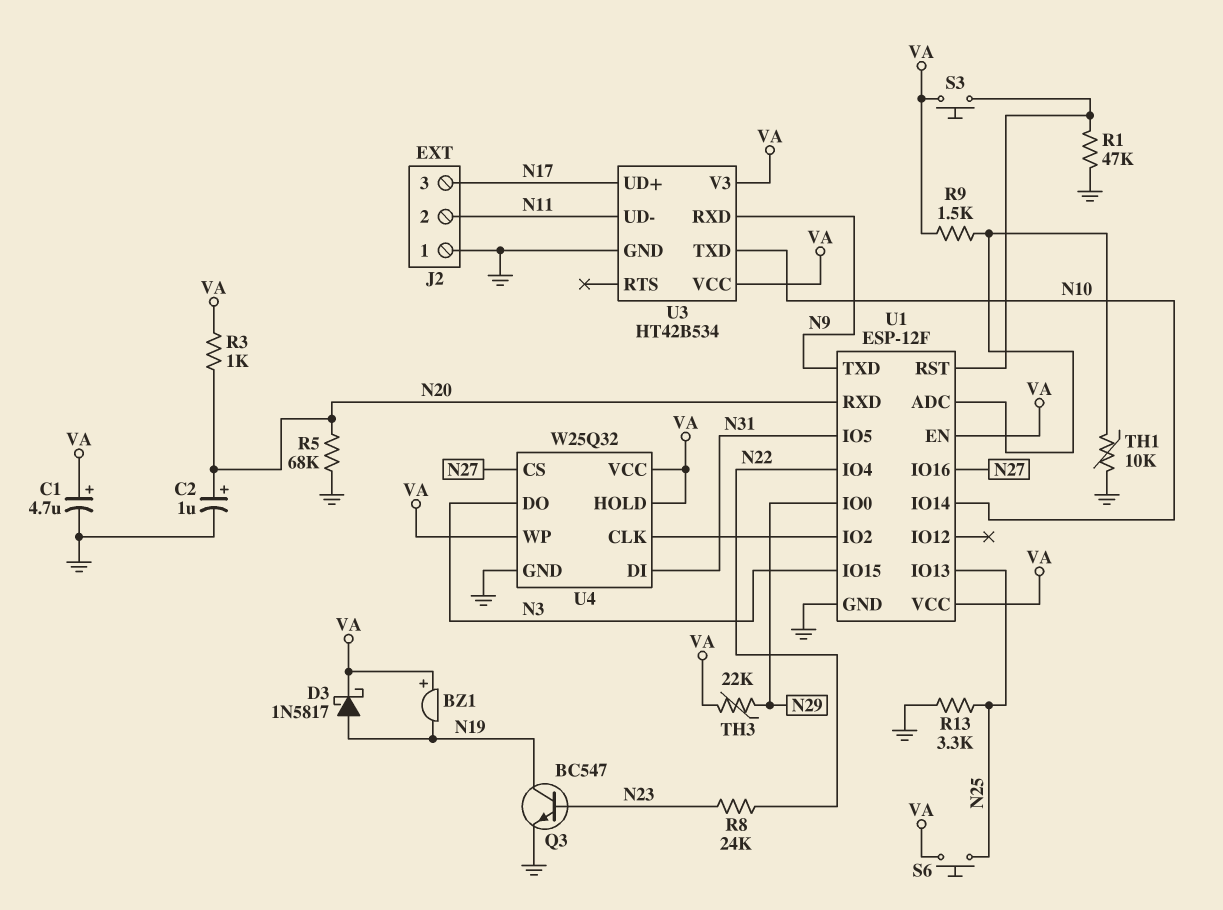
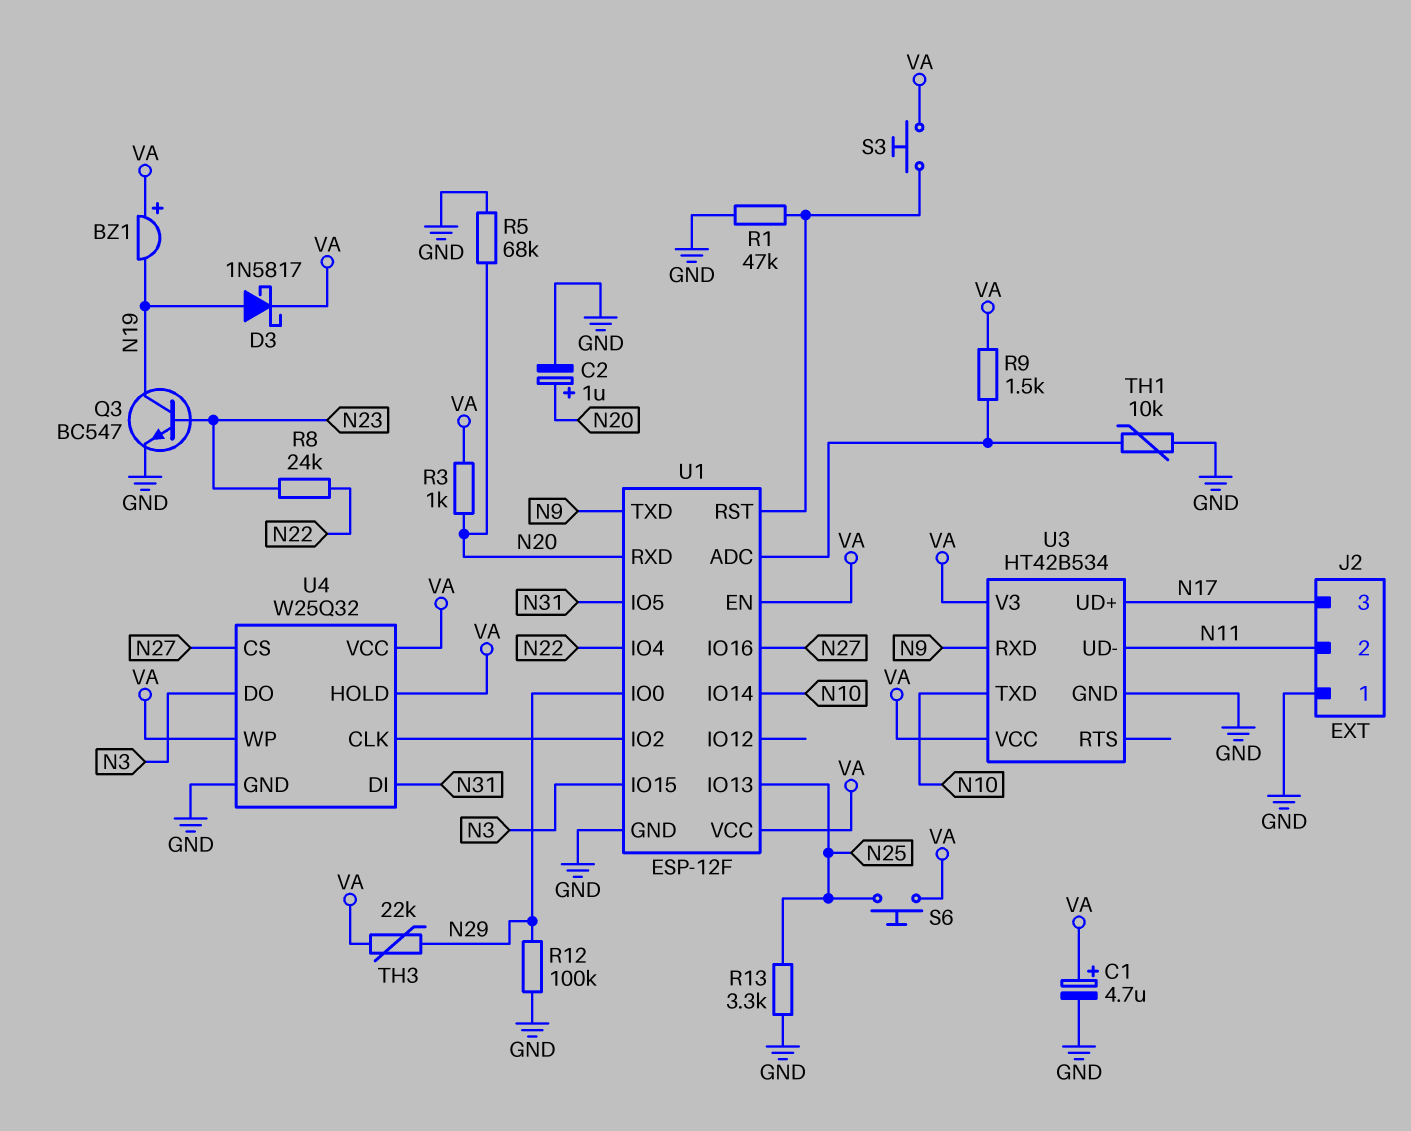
R12: none -> 100k (GND, N29)

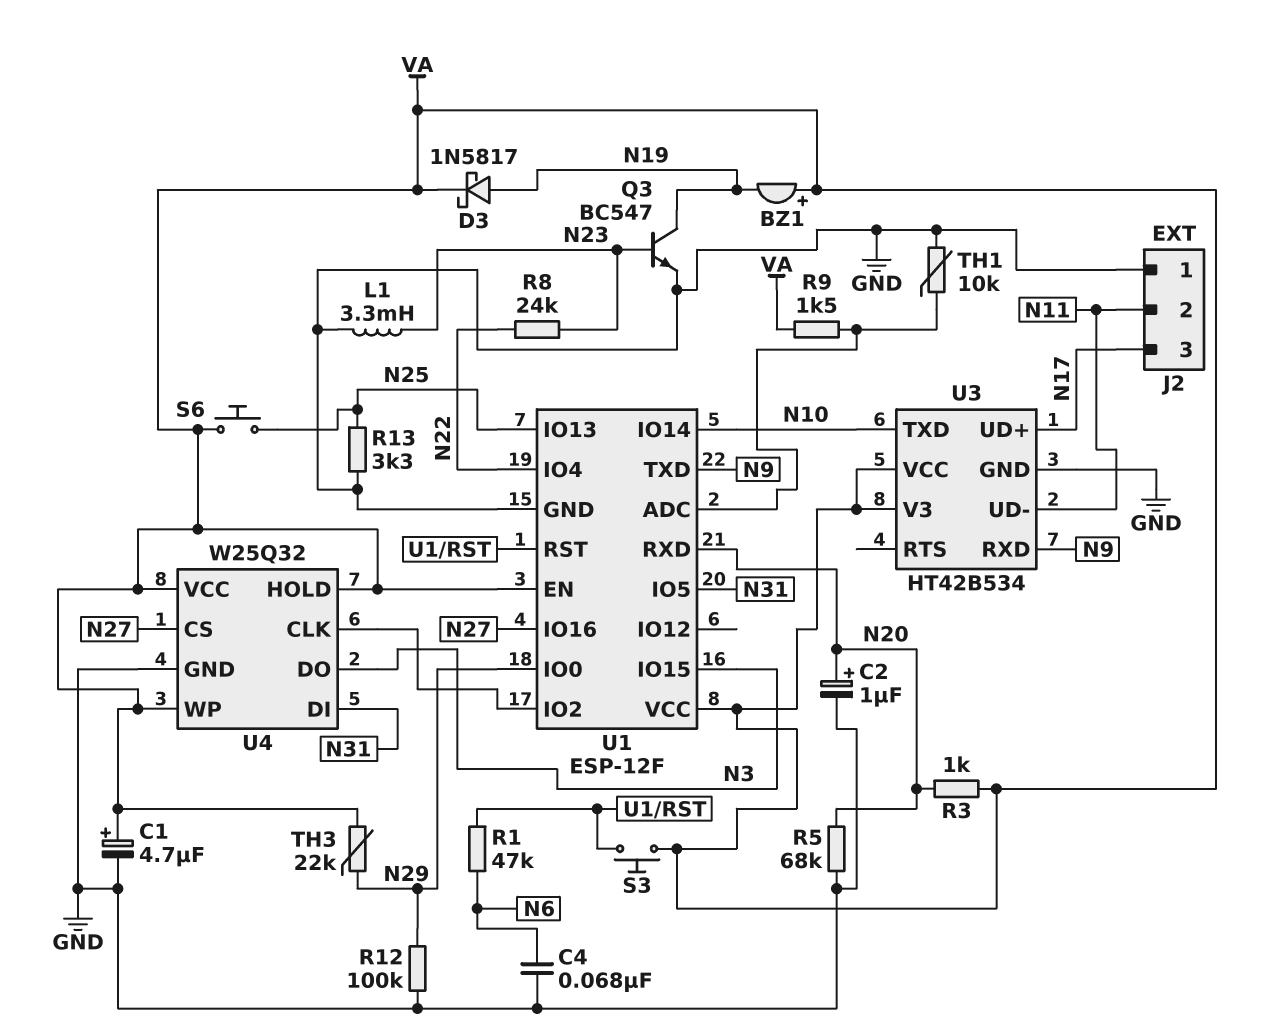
C4: none -> 68nF (GND, N6)
L1: none -> 3.3mH (GND, N23)
R1: 47k (GND, U1/RST) -> 47k (N6, U1/RST)

